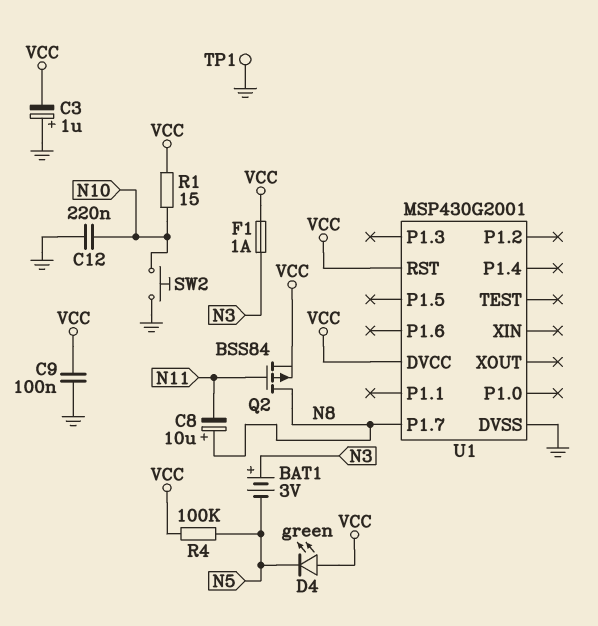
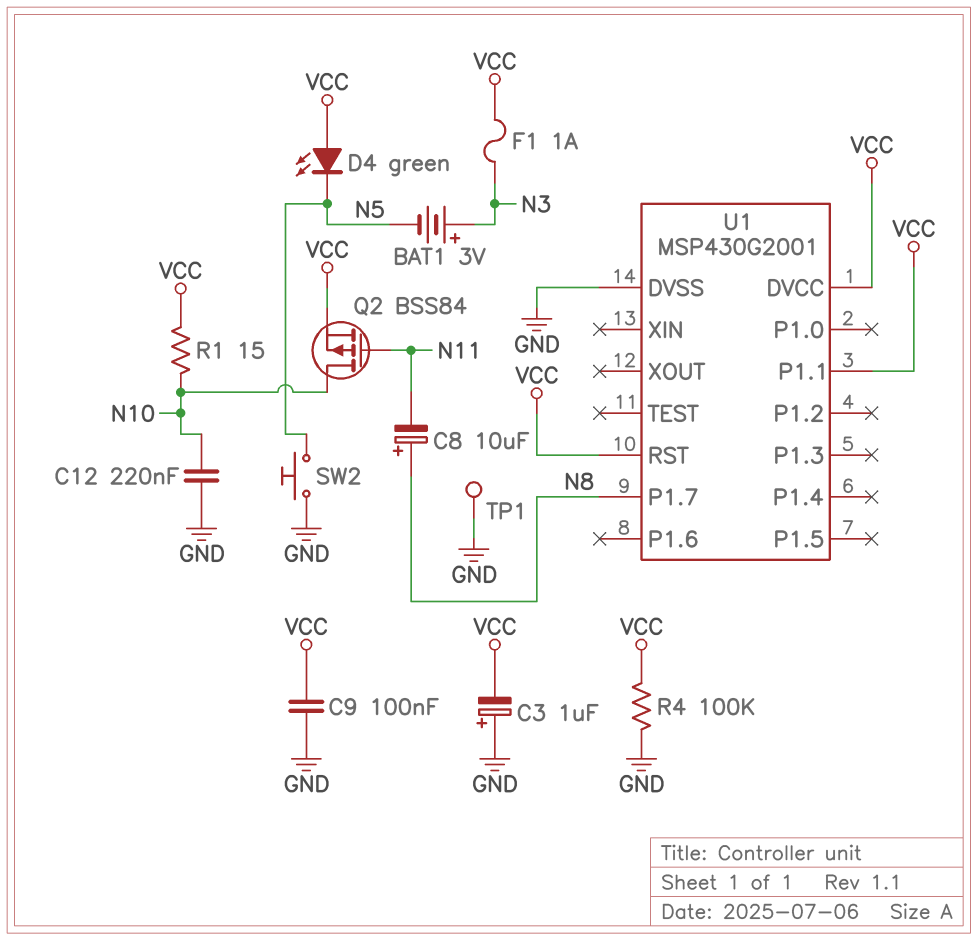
Q2: PMOS BSS84 (G N11, D N8, S VCC) -> PMOS BSS84 (G N11, D N10, S VCC)
R4: 100k (N5, VCC) -> 100k (GND, VCC)
SW2: button (GND, N10) -> button (GND, N5)
U1 pin P1.1: none -> VCC

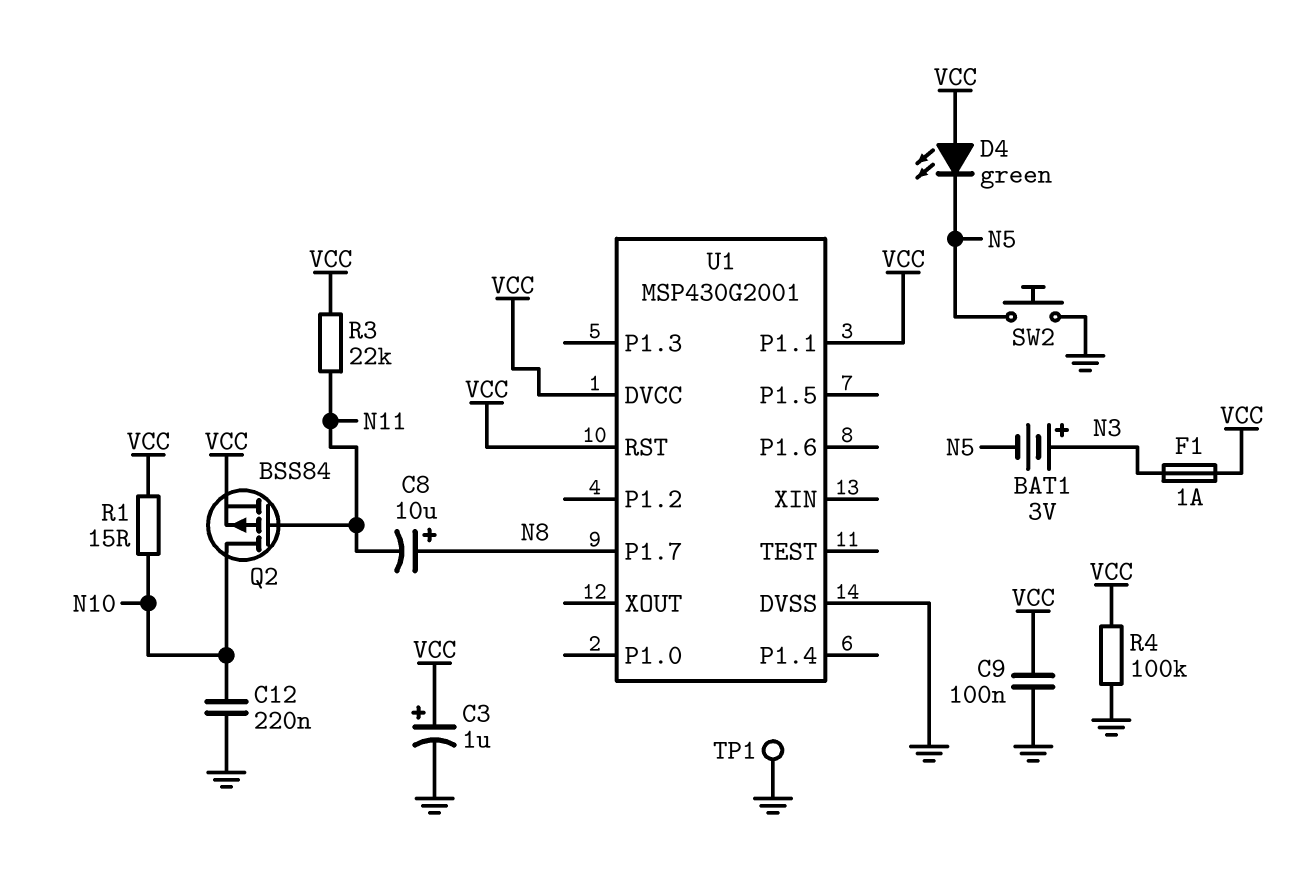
C3: 1uF (plus GND, minus VCC) -> 1uF (plus VCC, minus GND)
R3: none -> 22k (N11, VCC)

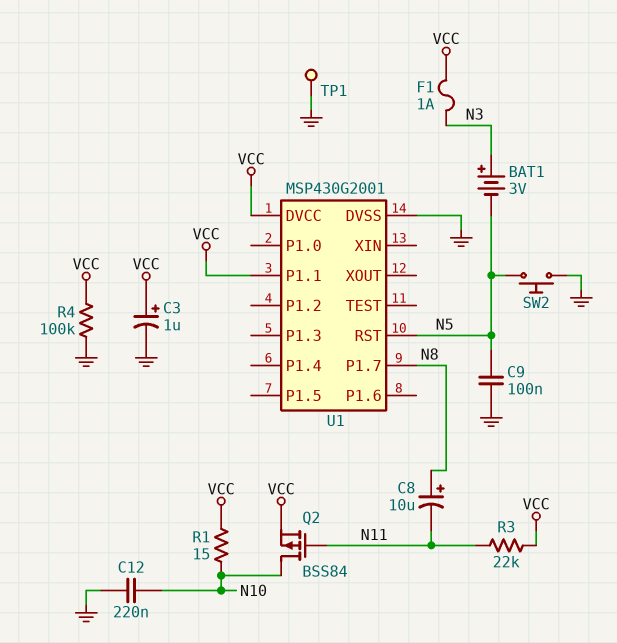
C9: 100nF (GND, VCC) -> 100nF (GND, N5)
D4: LED green (A VCC, K N5) -> none
U1 pin RST: VCC -> N5

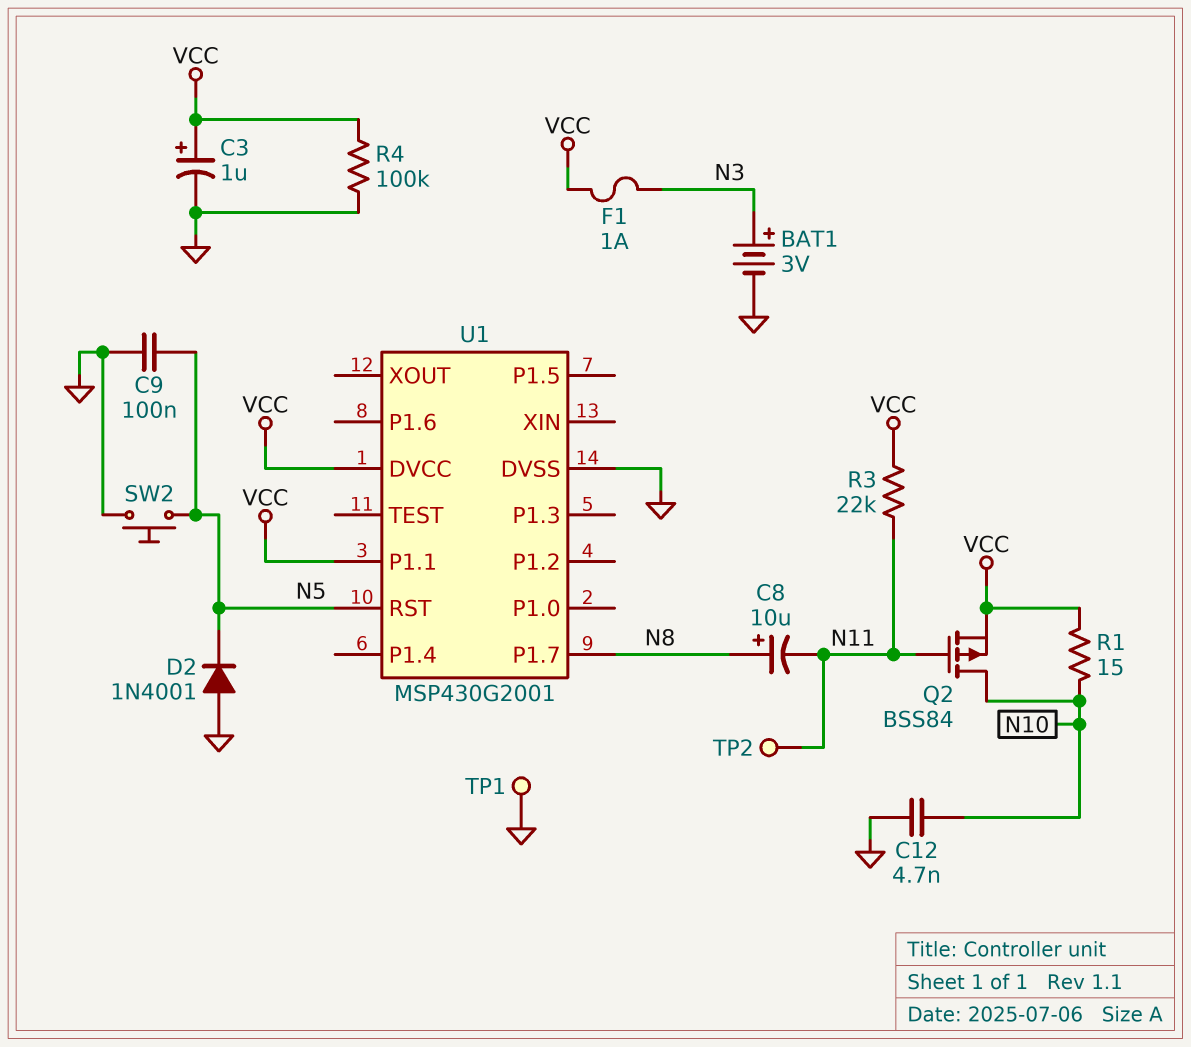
BAT1: 3V (plus N3, minus N5) -> 3V (plus N3, minus GND)
C12: 220nF (GND, N10) -> 4.7nF (GND, N10)
D2: none -> diode 1N4001 (A GND, K N5)
TP2: none -> test point (N11)

